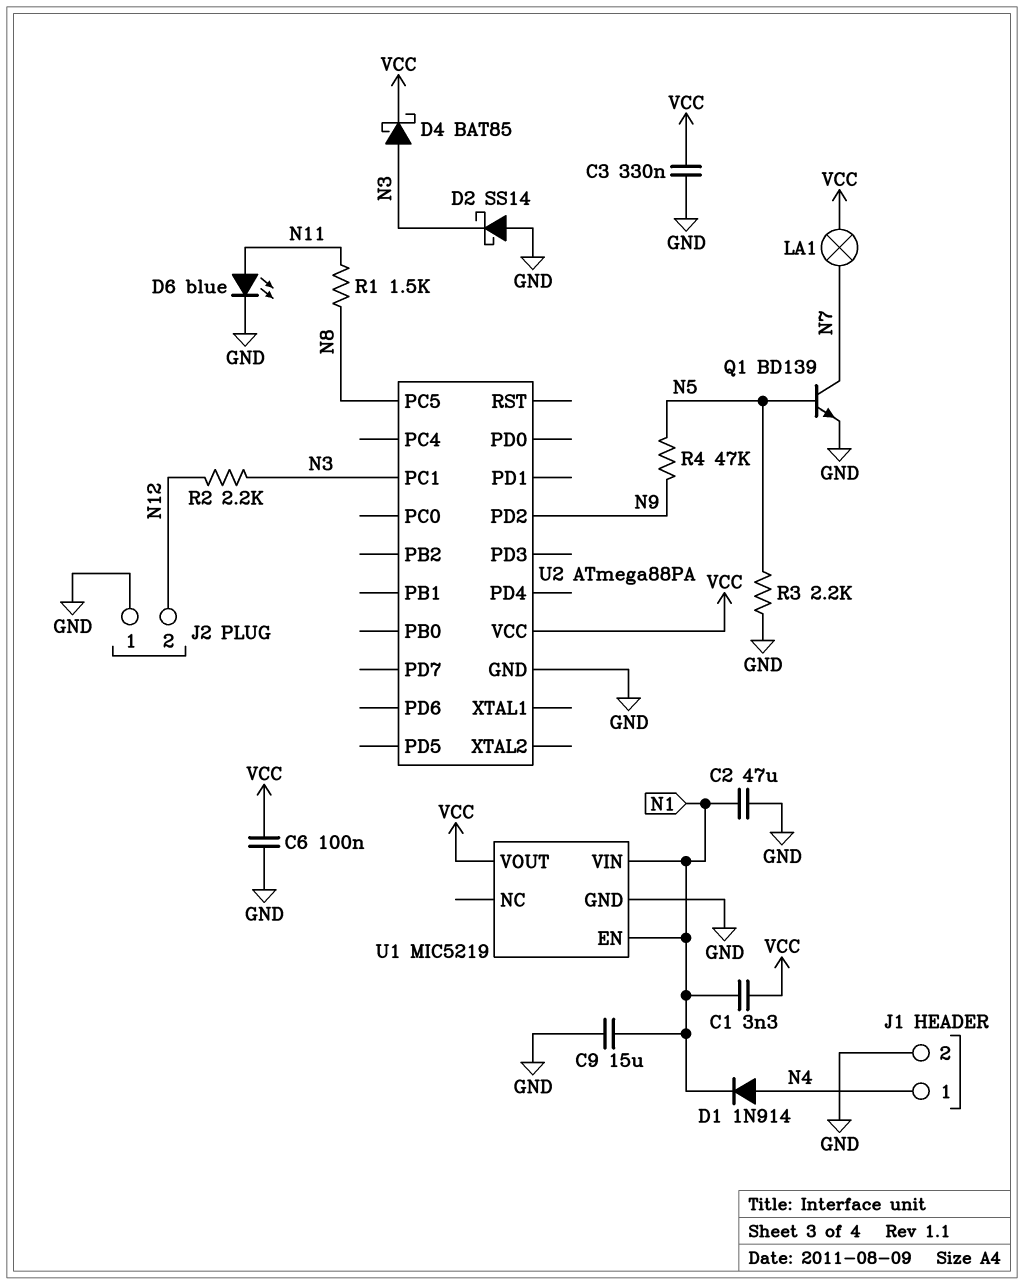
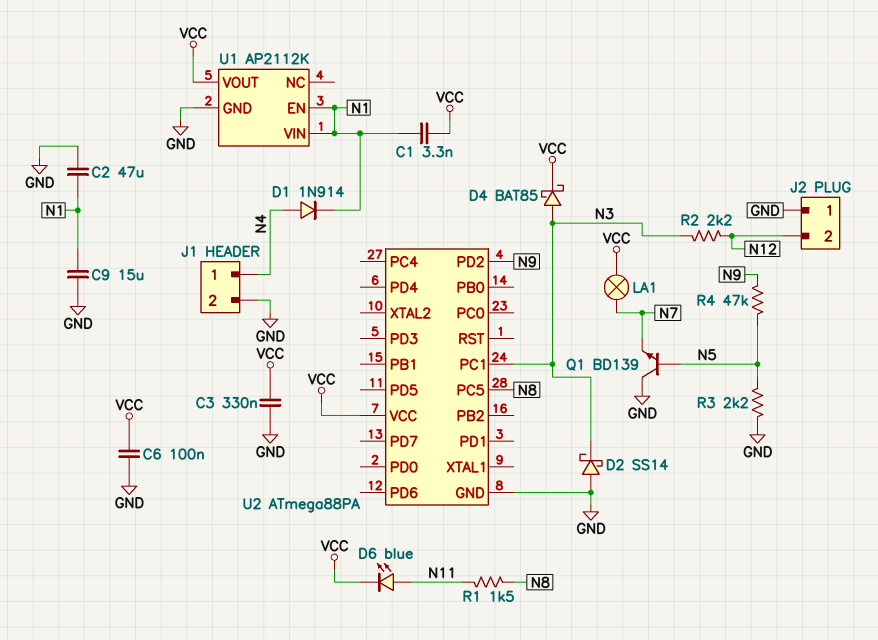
D6: LED blue (A N11, K GND) -> LED blue (A N11, K VCC)
Q1: NPN BD139 (B N5, C N7, E GND) -> NPN BD139 (B N5, C GND, E N7)
U1: MIC5219 -> AP2112K

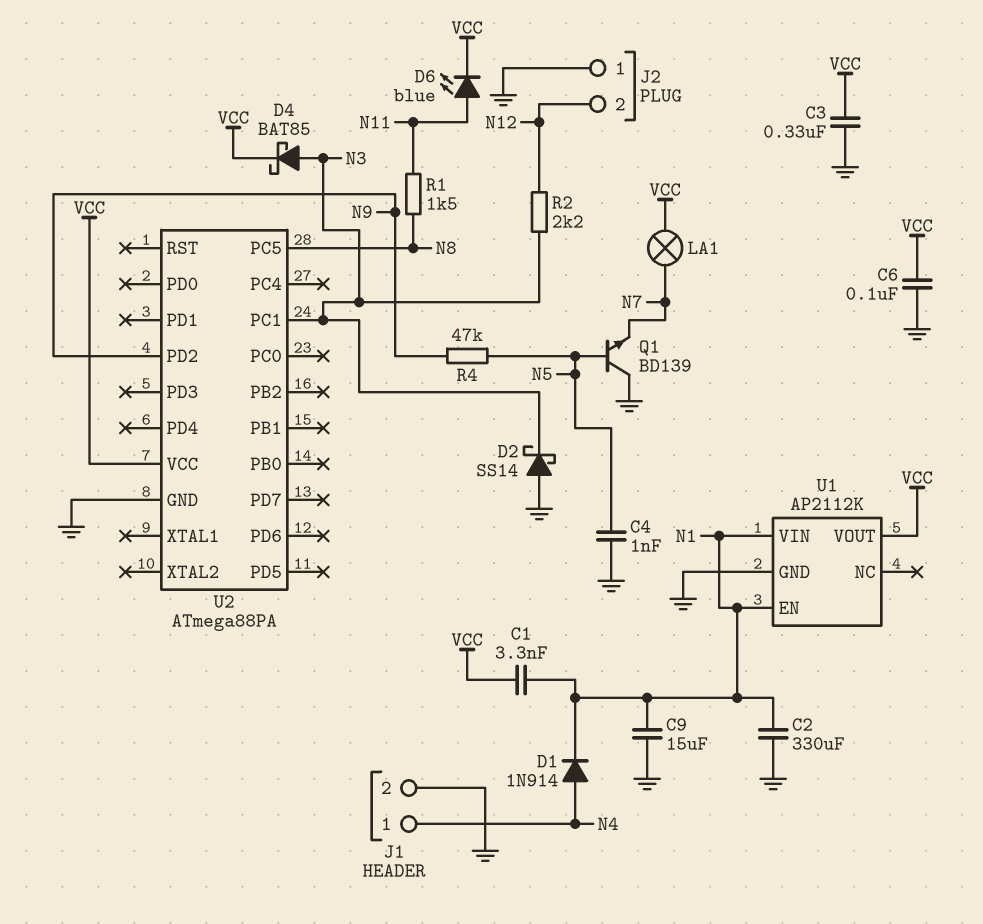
C2: 47uF (GND, N1) -> 330uF (GND, N1)
C4: none -> 1nF (GND, N5)
R3: 2.2k (GND, N5) -> none

